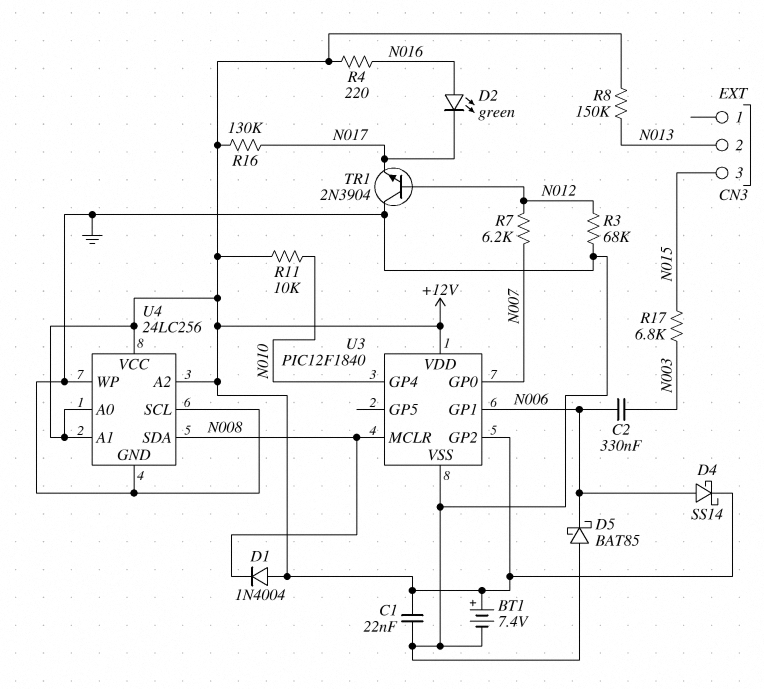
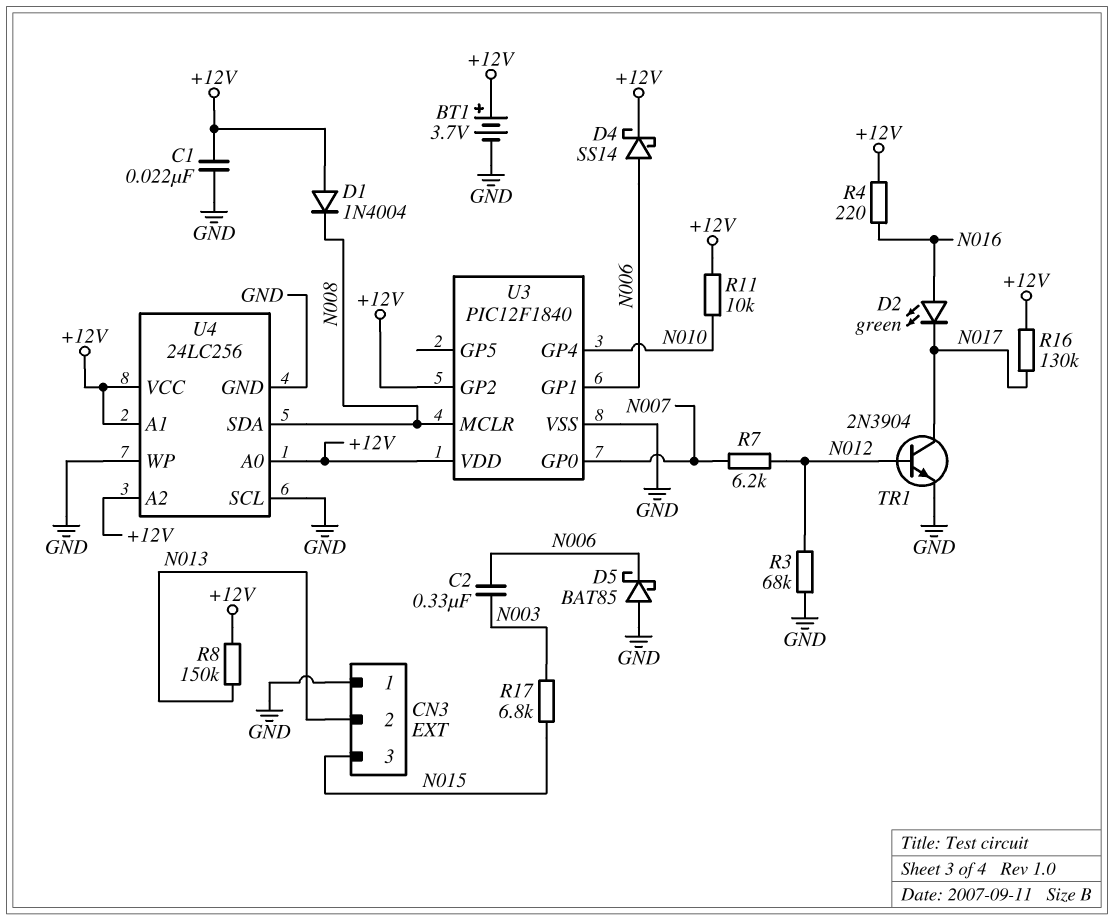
BT1: 7.4V (plus +12V, minus GND) -> 3.7V (plus +12V, minus GND)
CN3 pin 1: none -> GND
TR1: NPN 2N3904 (B N012, C GND, E N017) -> NPN 2N3904 (B N012, C N017, E GND)

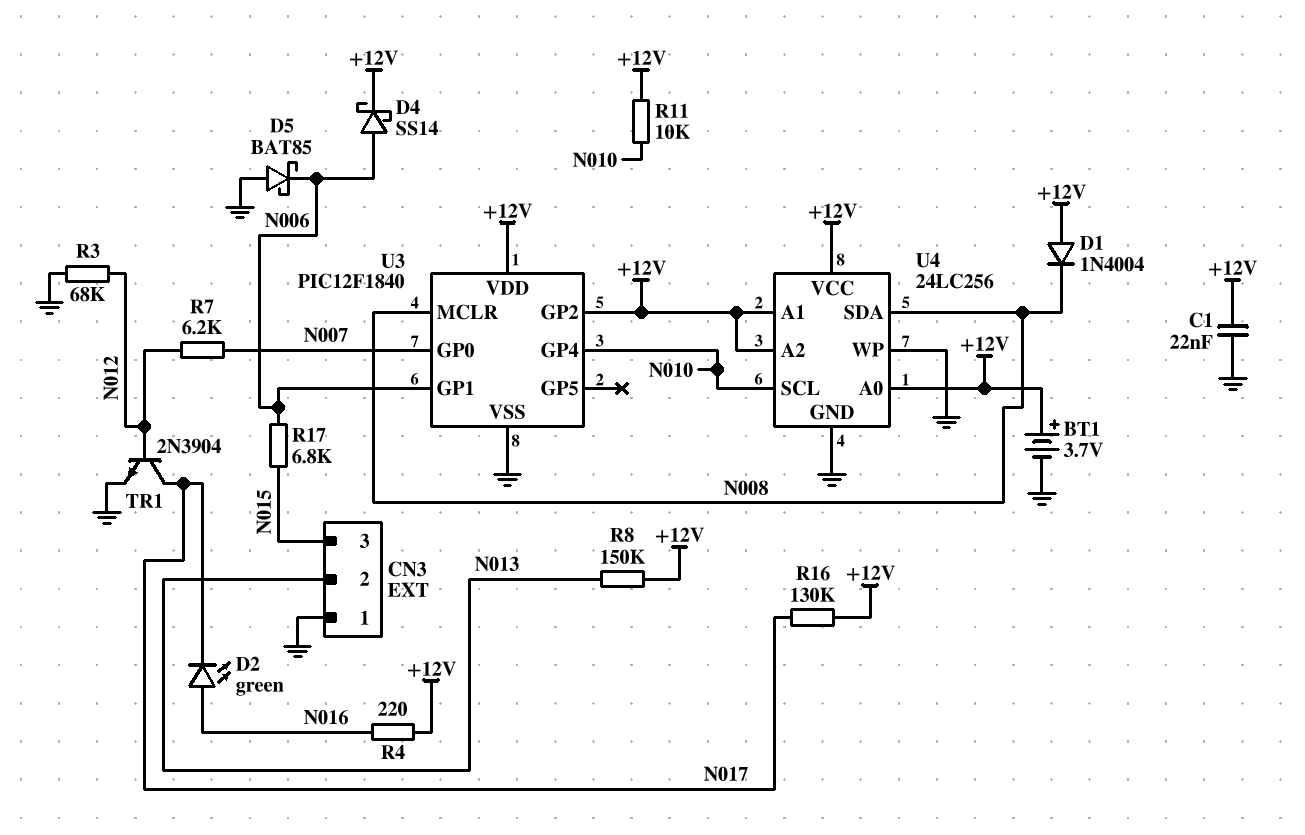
C2: 330nF (N003, N006) -> none
R17: 6.8k (N003, N015) -> 6.8k (N006, N015)
U4 pin SCL: GND -> N010

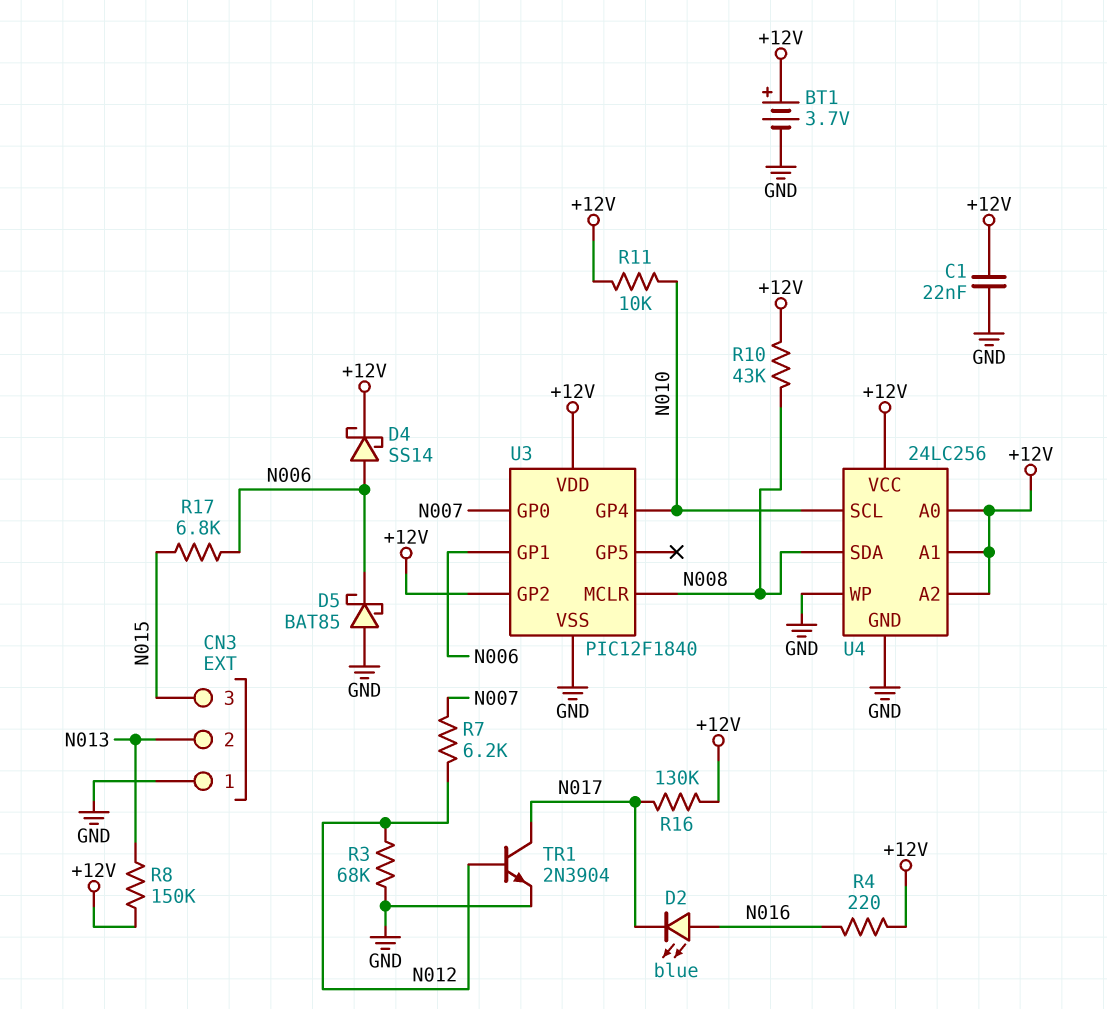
D1: diode 1N4004 (A +12V, K N008) -> none
D2: LED green (A N016, K N017) -> LED blue (A N016, K N017)
R10: none -> 43k (+12V, N008)

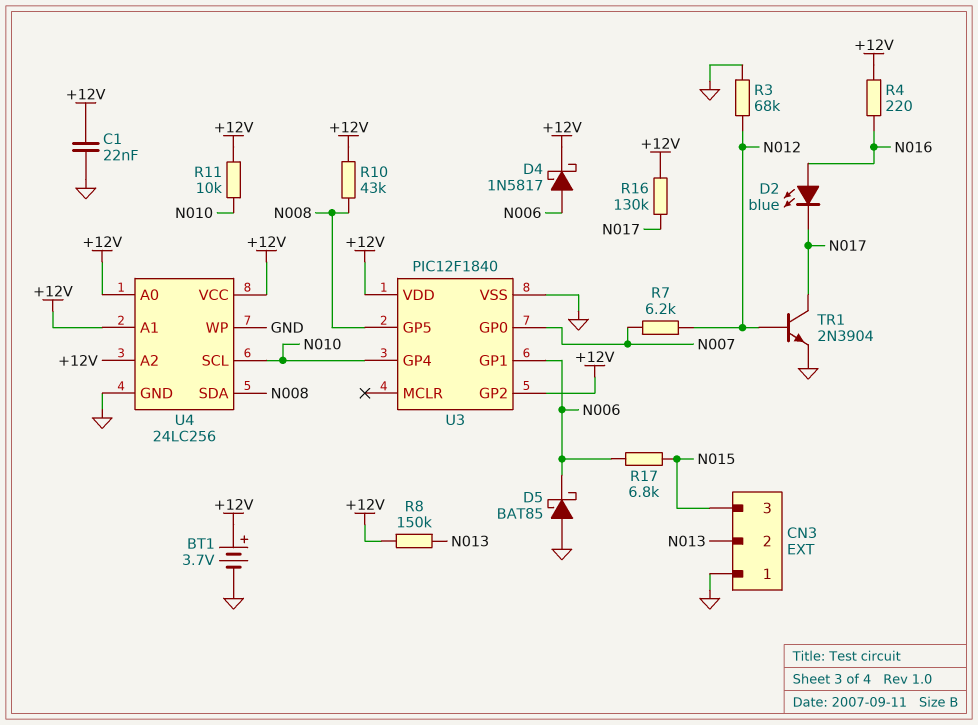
D4: schottky SS14 (A N006, K +12V) -> schottky 1N5817 (A N006, K +12V)
U3 pin GP5: none -> N008
U3 pin MCLR: N008 -> none

